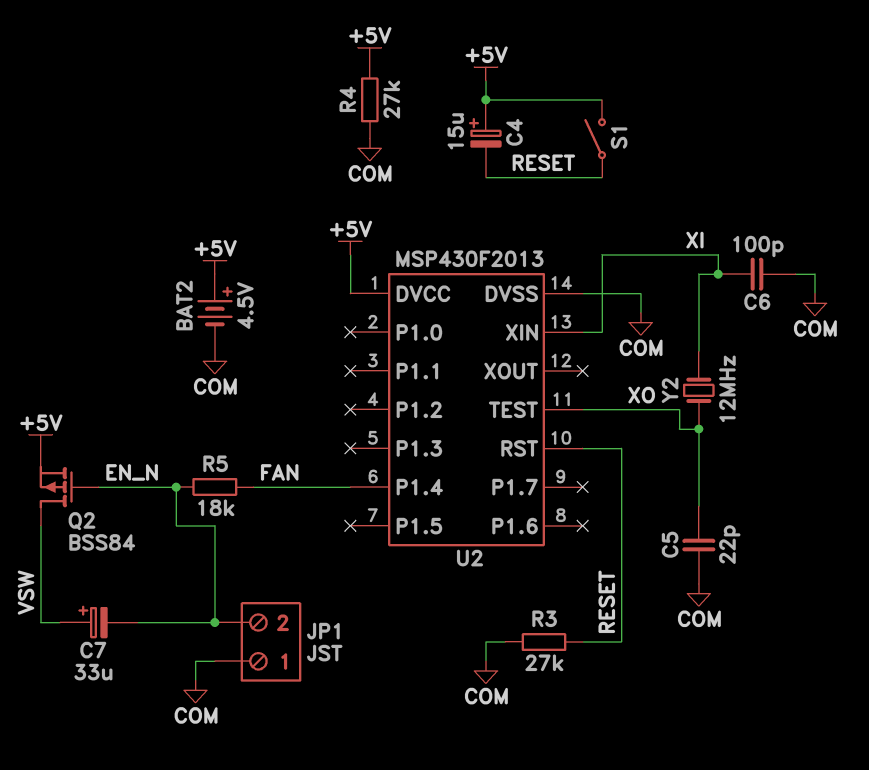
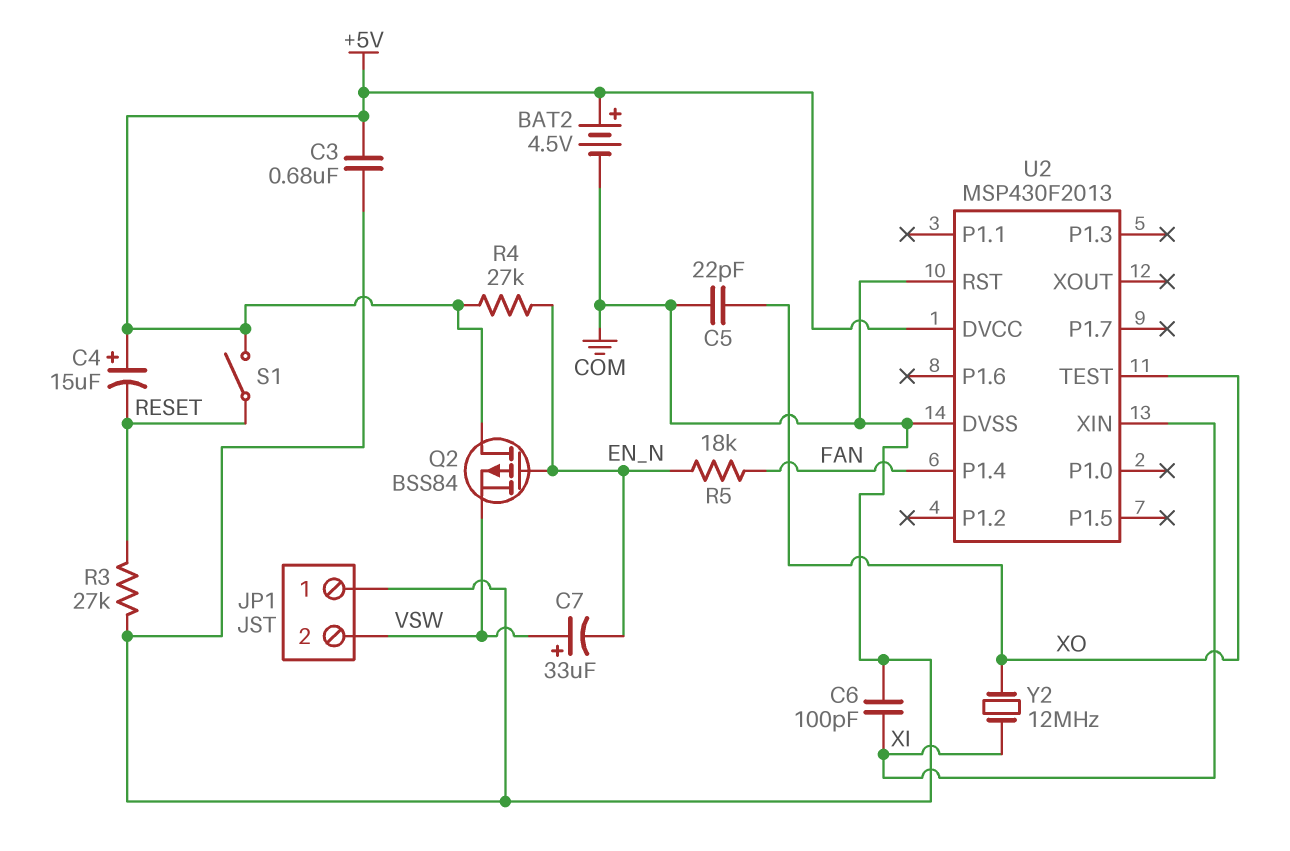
C3: none -> 680nF (+5V, COM)
JP1 pin 2: EN_N -> VSW
Q2: PMOS BSS84 (G EN_N, D VSW, S +5V) -> PMOS BSS84 (G EN_N, D +5V, S VSW)
R4: 27k (+5V, COM) -> 27k (+5V, EN_N)
U2 pin RST: RESET -> COM

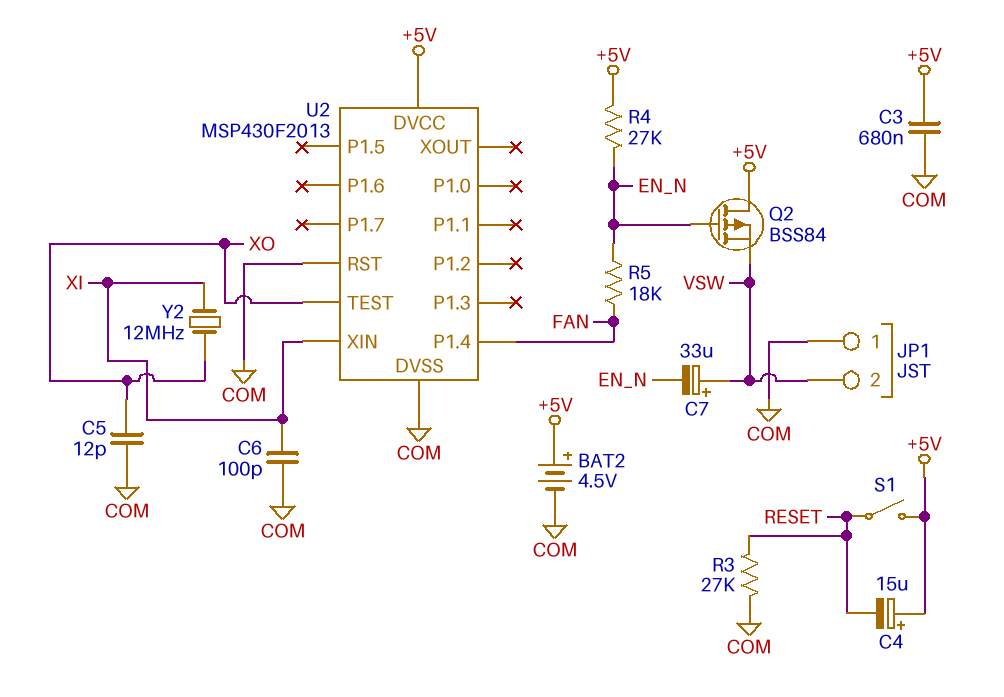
C5: 22pF (COM, XO) -> 12pF (COM, XO)

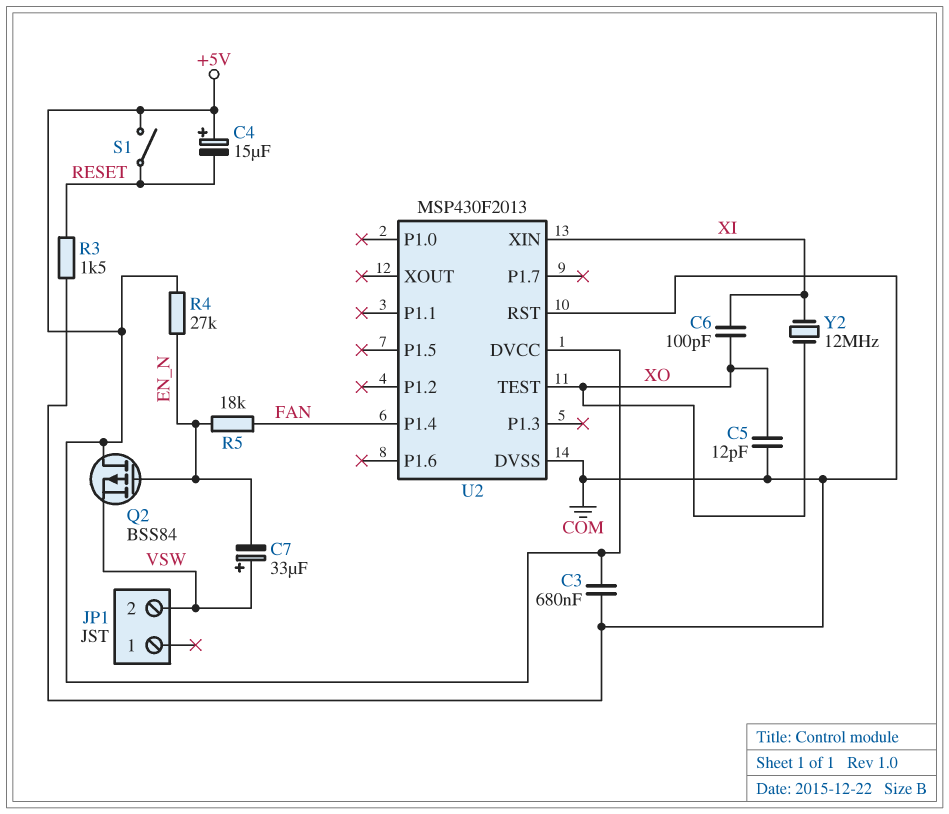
BAT2: 4.5V (plus +5V, minus COM) -> none
C6: 100pF (COM, XI) -> 100pF (XI, XO)
JP1 pin 1: COM -> none
R3: 27k (COM, RESET) -> 1.5k (COM, RESET)

